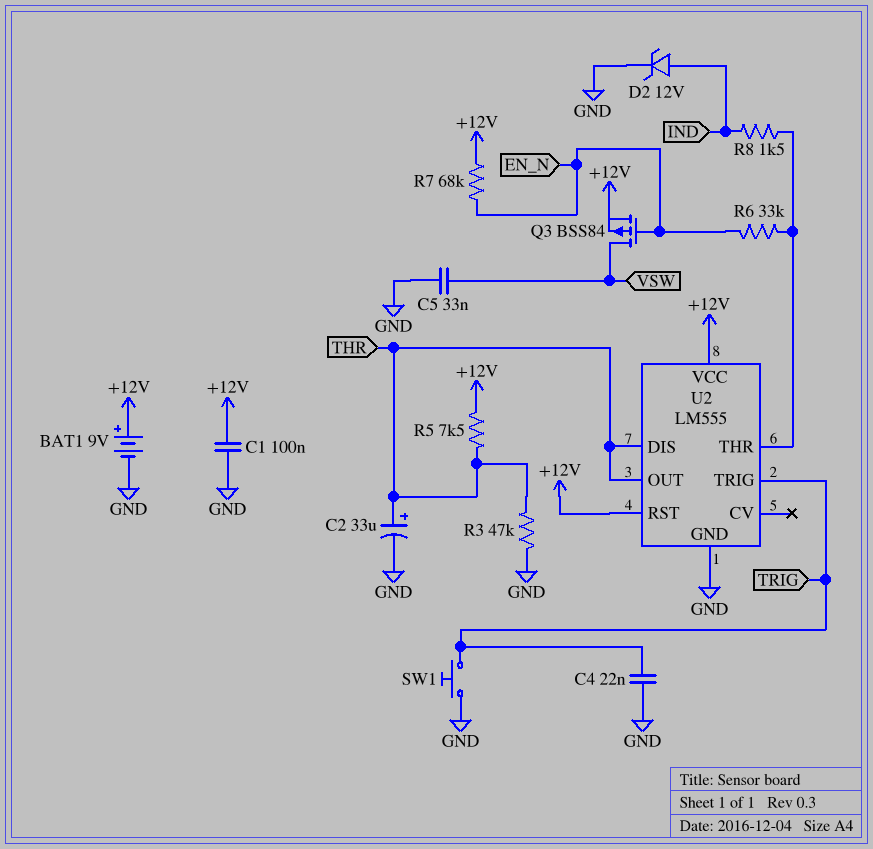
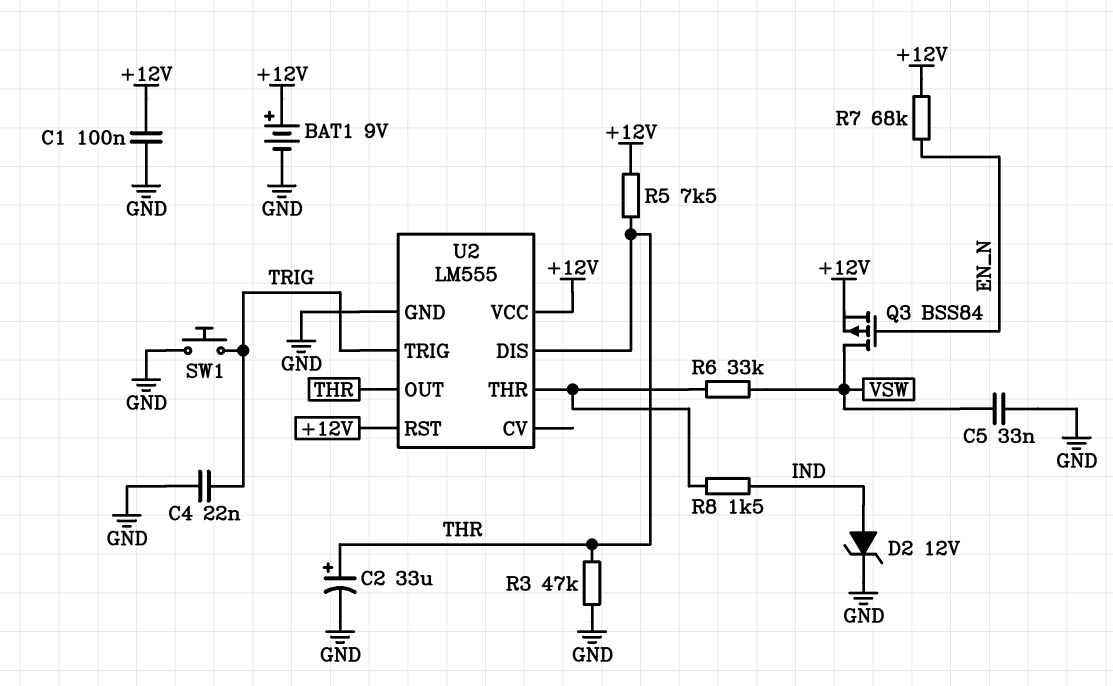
R6: 33k (EN_N, U2/THR) -> 33k (U2/THR, VSW)

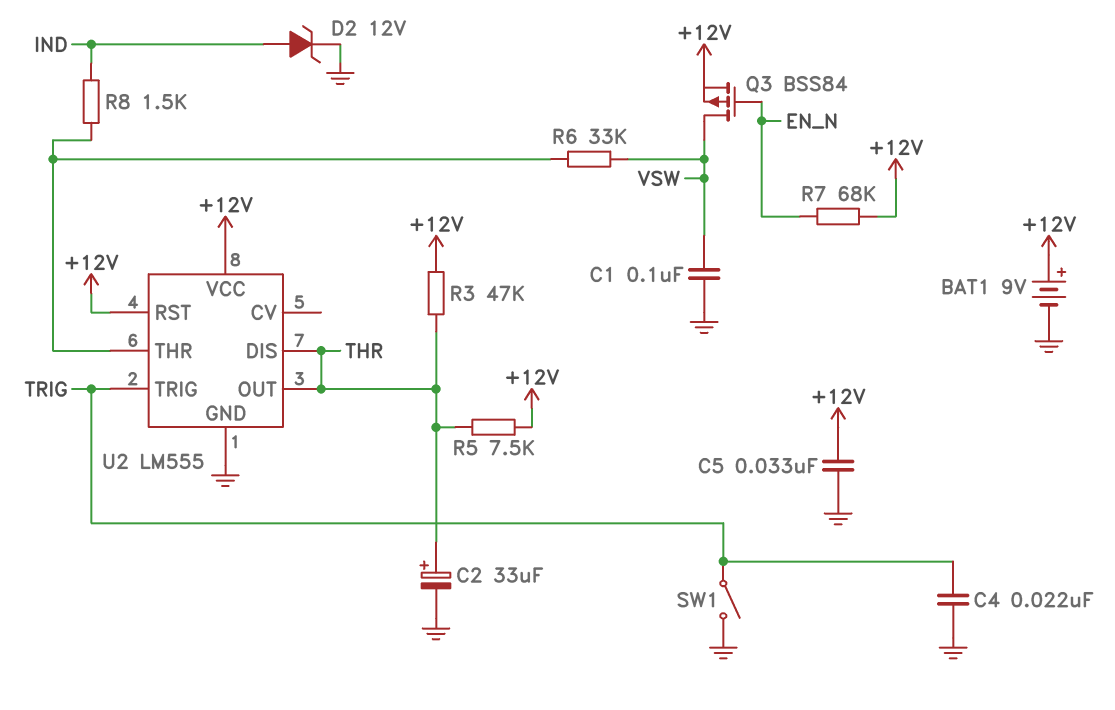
C1: 100nF (+12V, GND) -> 100nF (GND, VSW)
C5: 33nF (GND, VSW) -> 33nF (+12V, GND)
R3: 47k (GND, THR) -> 47k (+12V, THR)
SW1: button (GND, TRIG) -> switch (GND, TRIG)

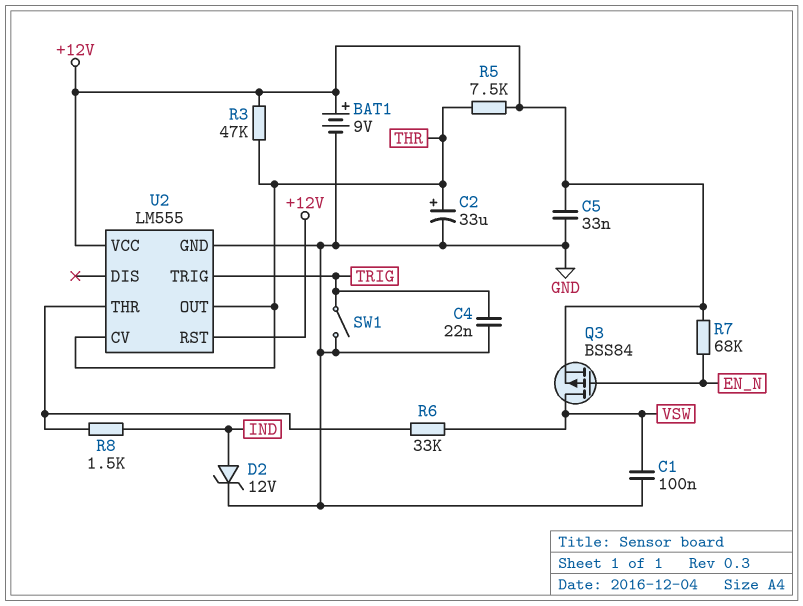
U2 pin CV: none -> THR
U2 pin DIS: THR -> none

